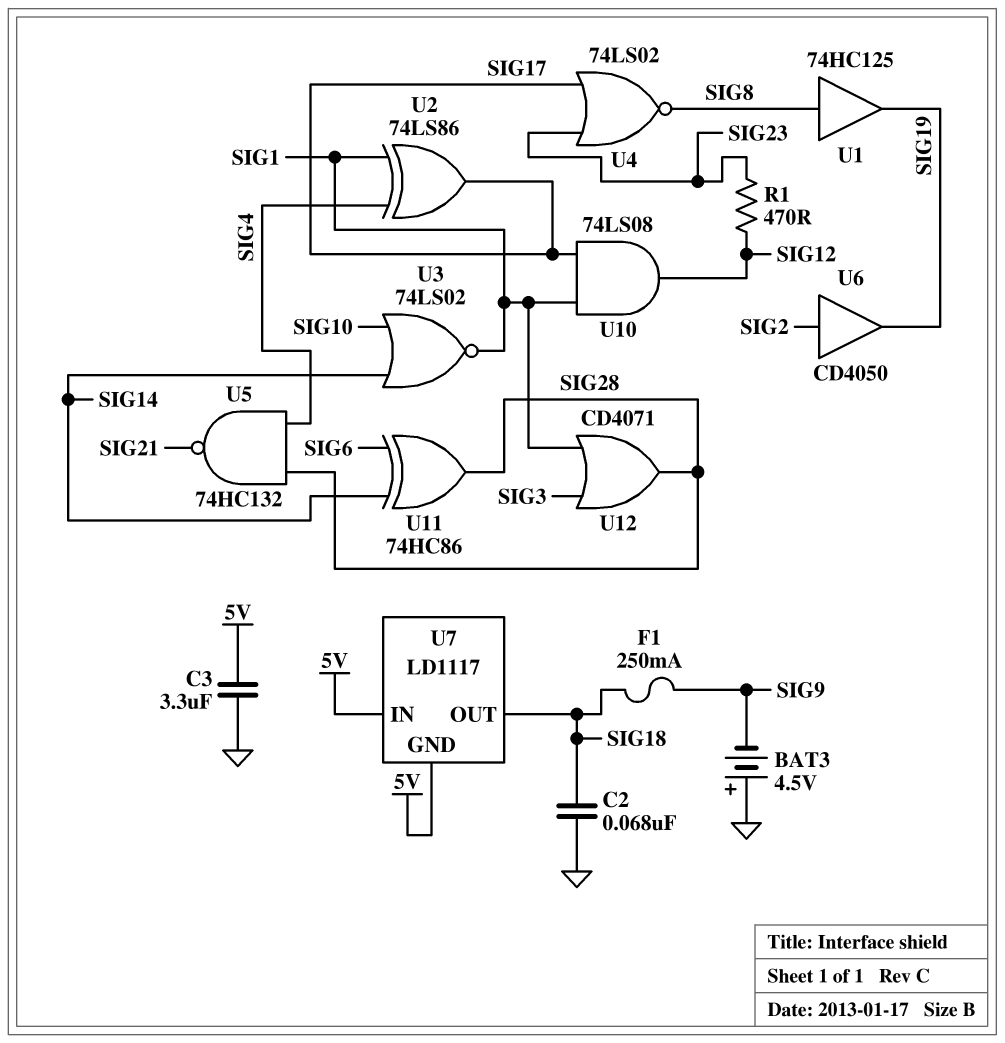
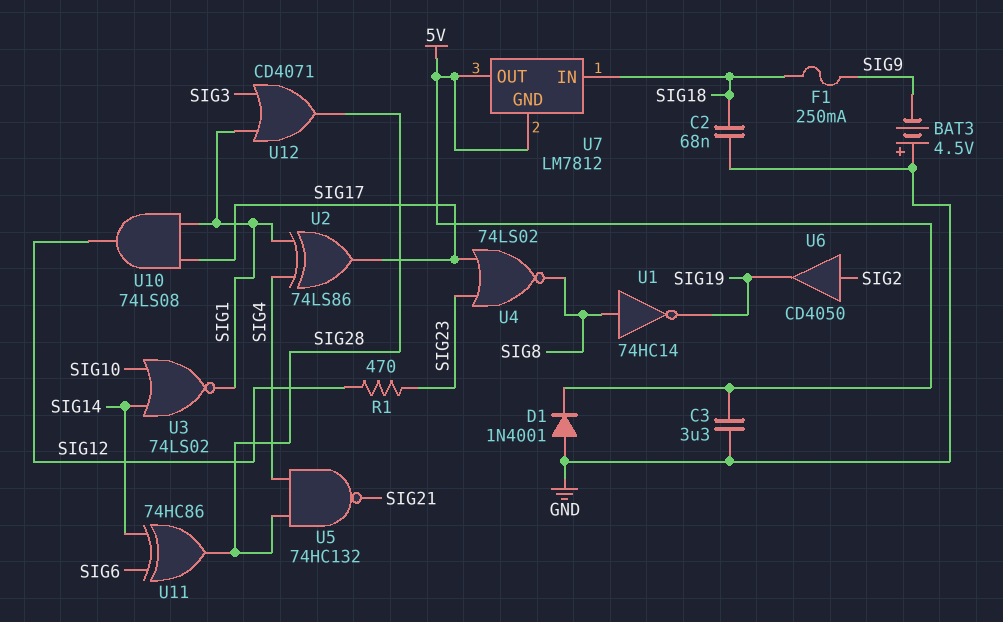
D1: none -> diode 1N4001 (A GND, K 5V)
U1: buffer 74HC125 (in SIG8, out SIG19) -> NOT 74HC14 (in SIG8, out SIG19)
U7: LD1117 -> LM7812
U7 pin IN: 5V -> SIG18
U7 pin OUT: SIG18 -> 5V

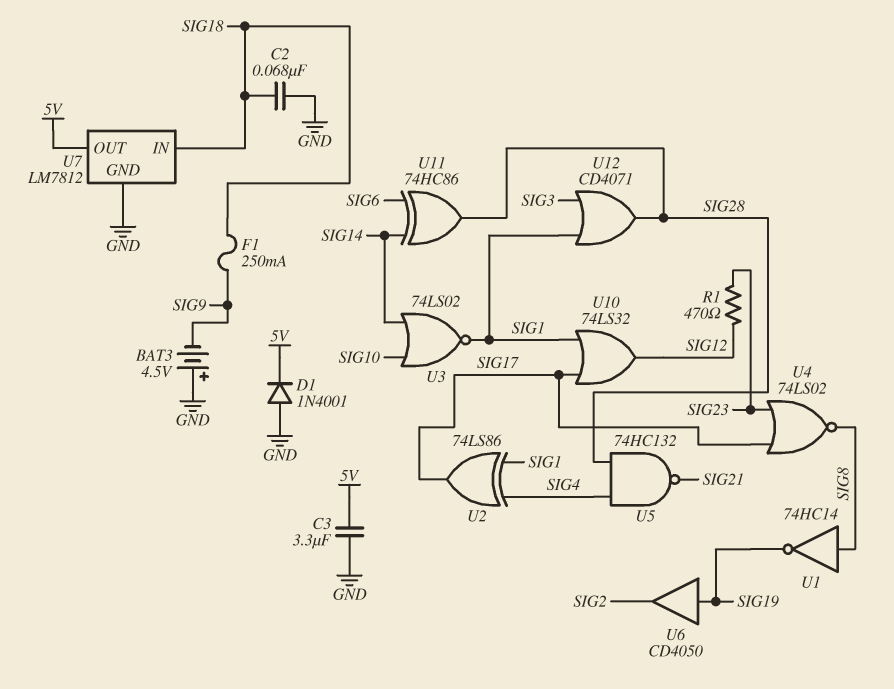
U6: buffer CD4050 (in SIG2, out SIG19) -> buffer CD4050 (in SIG19, out SIG2)
U7 pin GND: 5V -> GND
U10: AND 74LS08 (in SIG1, in SIG17, out SIG12) -> OR 74LS32 (in SIG1, in SIG17, out SIG12)

